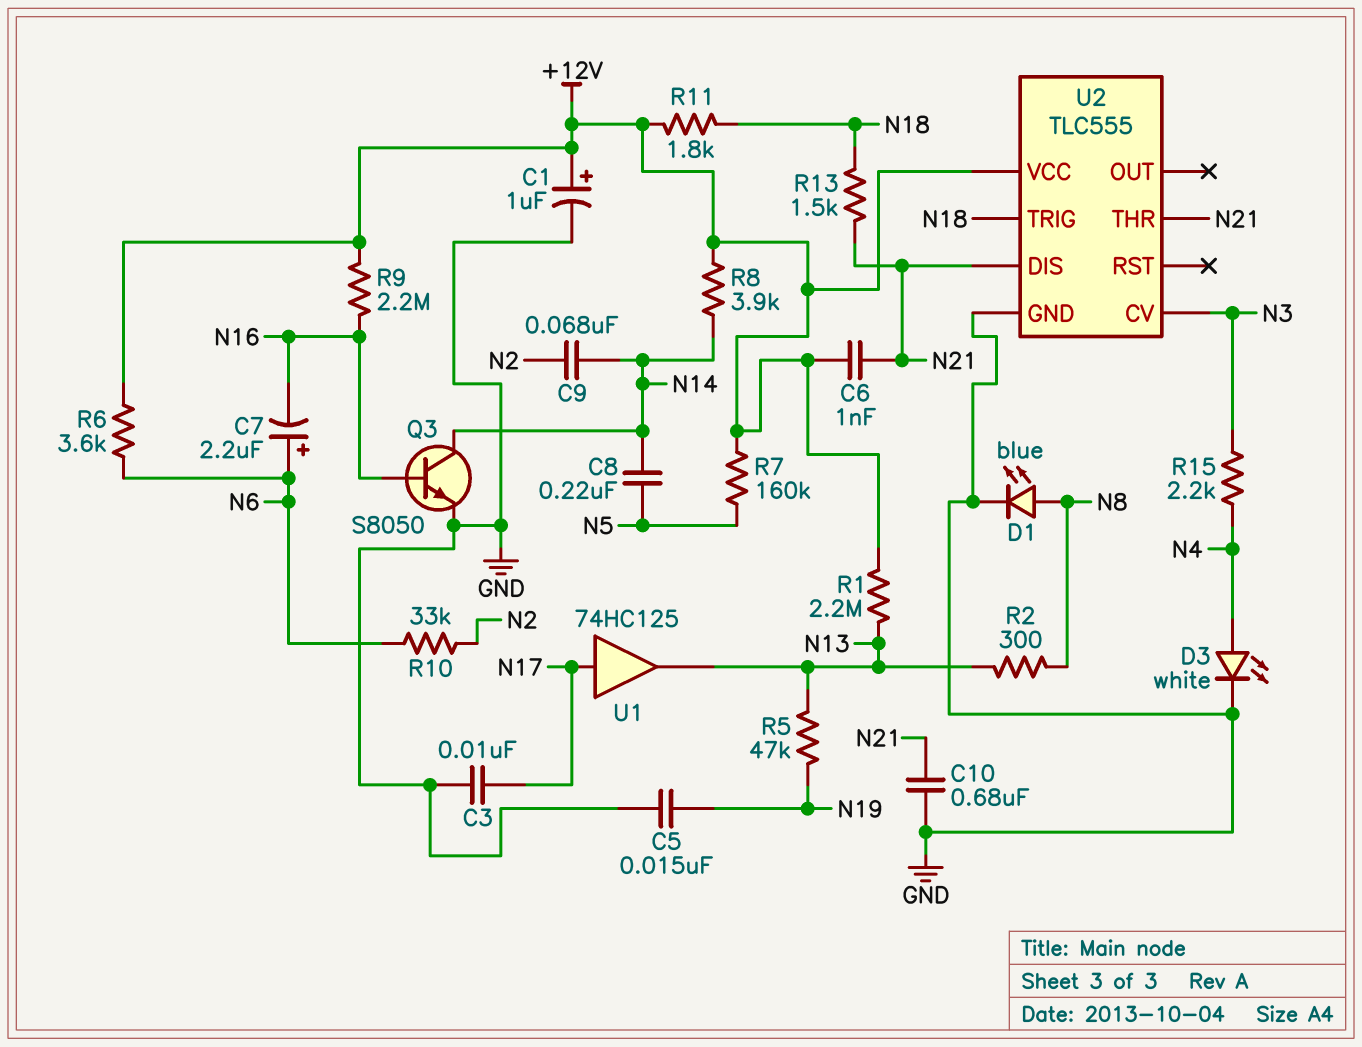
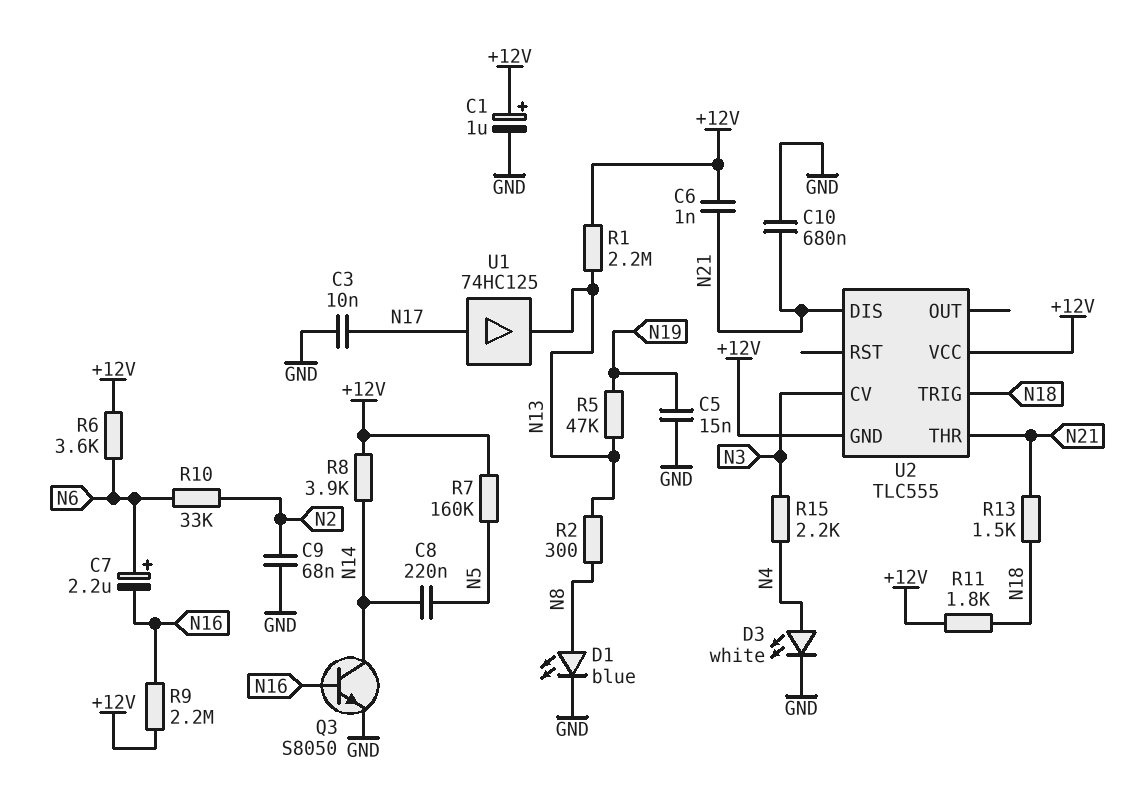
C9: 68nF (N2, N14) -> 68nF (GND, N2)
U2 pin GND: GND -> +12V

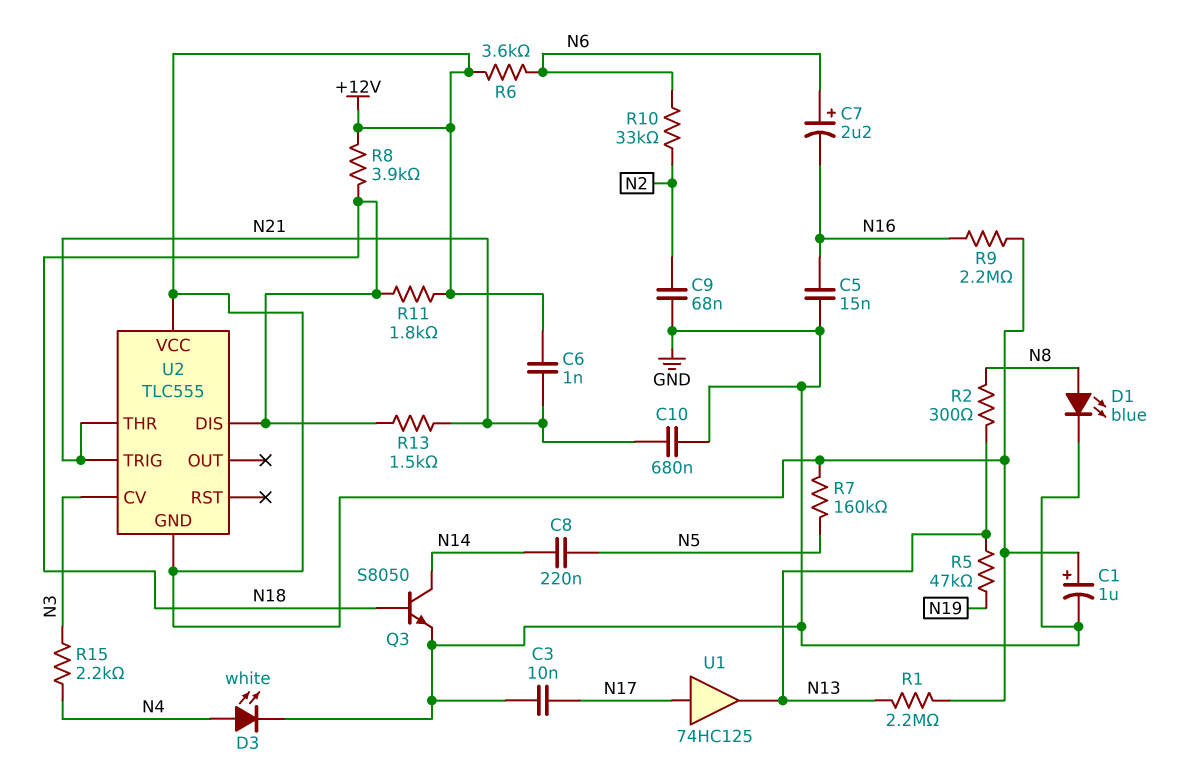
C5: 15nF (GND, N19) -> 15nF (GND, N16)
Q3: NPN S8050 (B N16, C N14, E GND) -> NPN S8050 (B N18, C N14, E GND)
R8: 3.9k (+12V, N14) -> 3.9k (+12V, N18)
U2 pin DIS: N21 -> N18
U2 pin TRIG: N18 -> N21

